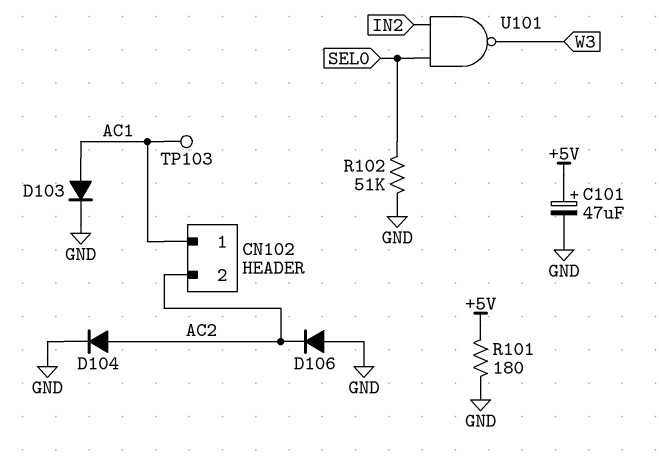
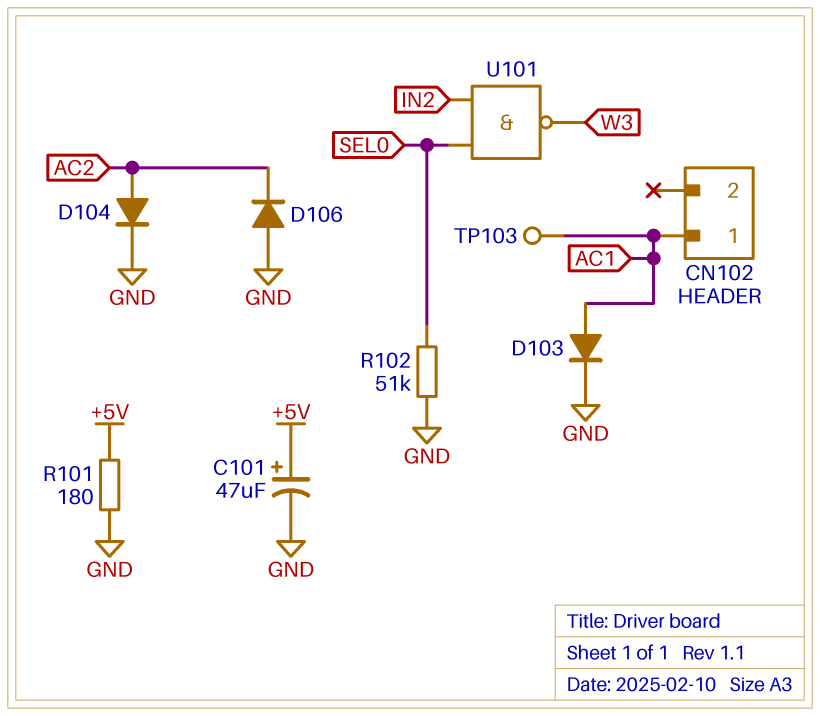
CN102 pin 2: AC2 -> none

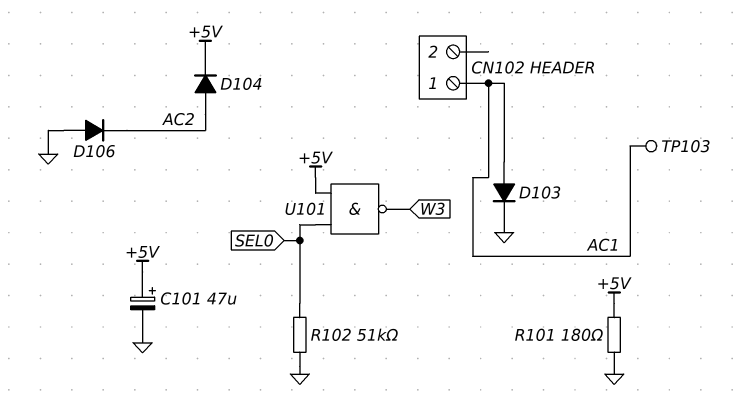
D104: diode (A AC2, K GND) -> diode (A AC2, K +5V)
U101: NAND (in IN2, in SEL0, out W3) -> NAND (in +5V, in SEL0, out W3)

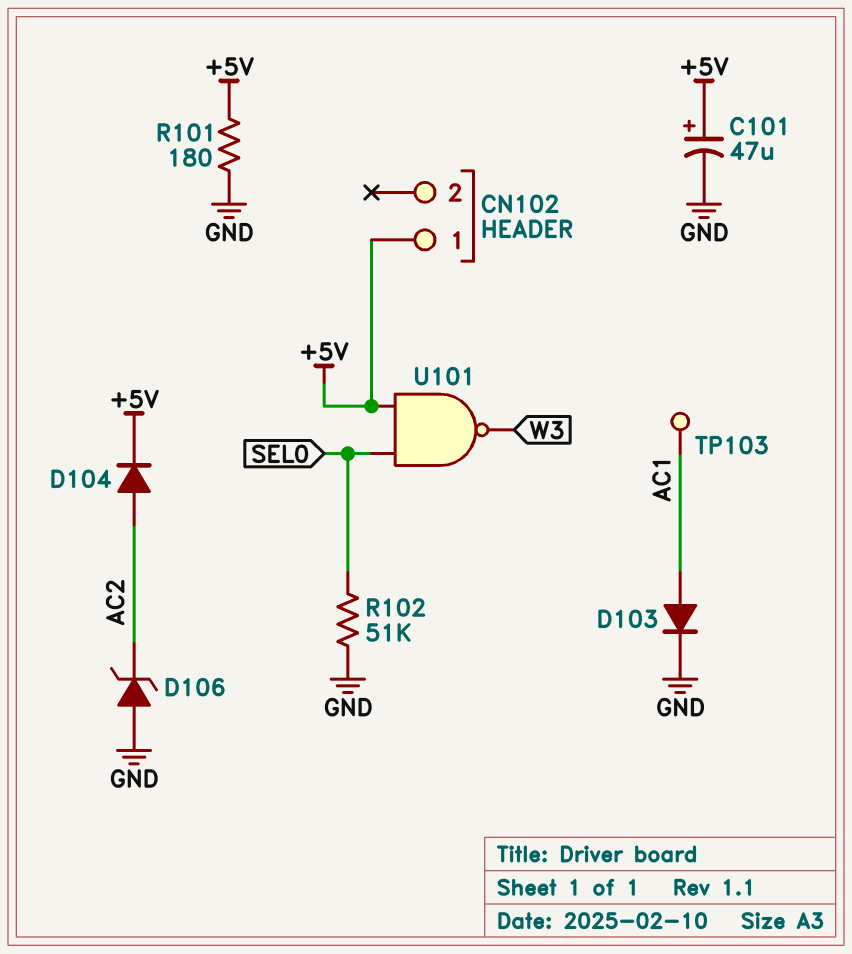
CN102 pin 1: AC1 -> +5V
D106: diode (A GND, K AC2) -> zener (A GND, K AC2)

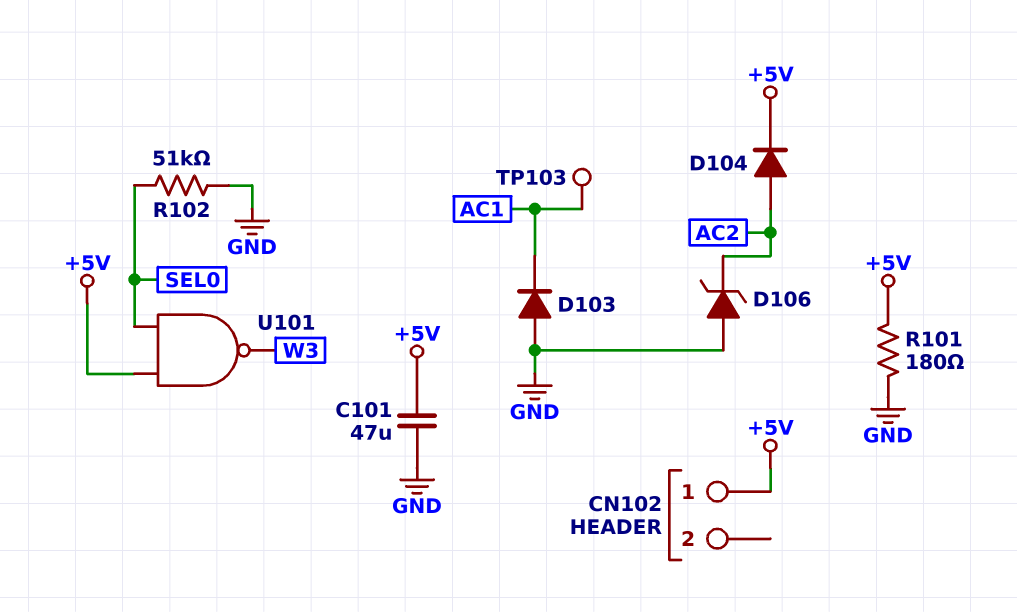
C101: 47uF (plus +5V, minus GND) -> 47uF (+5V, GND)
D103: diode (A AC1, K GND) -> diode (A GND, K AC1)

